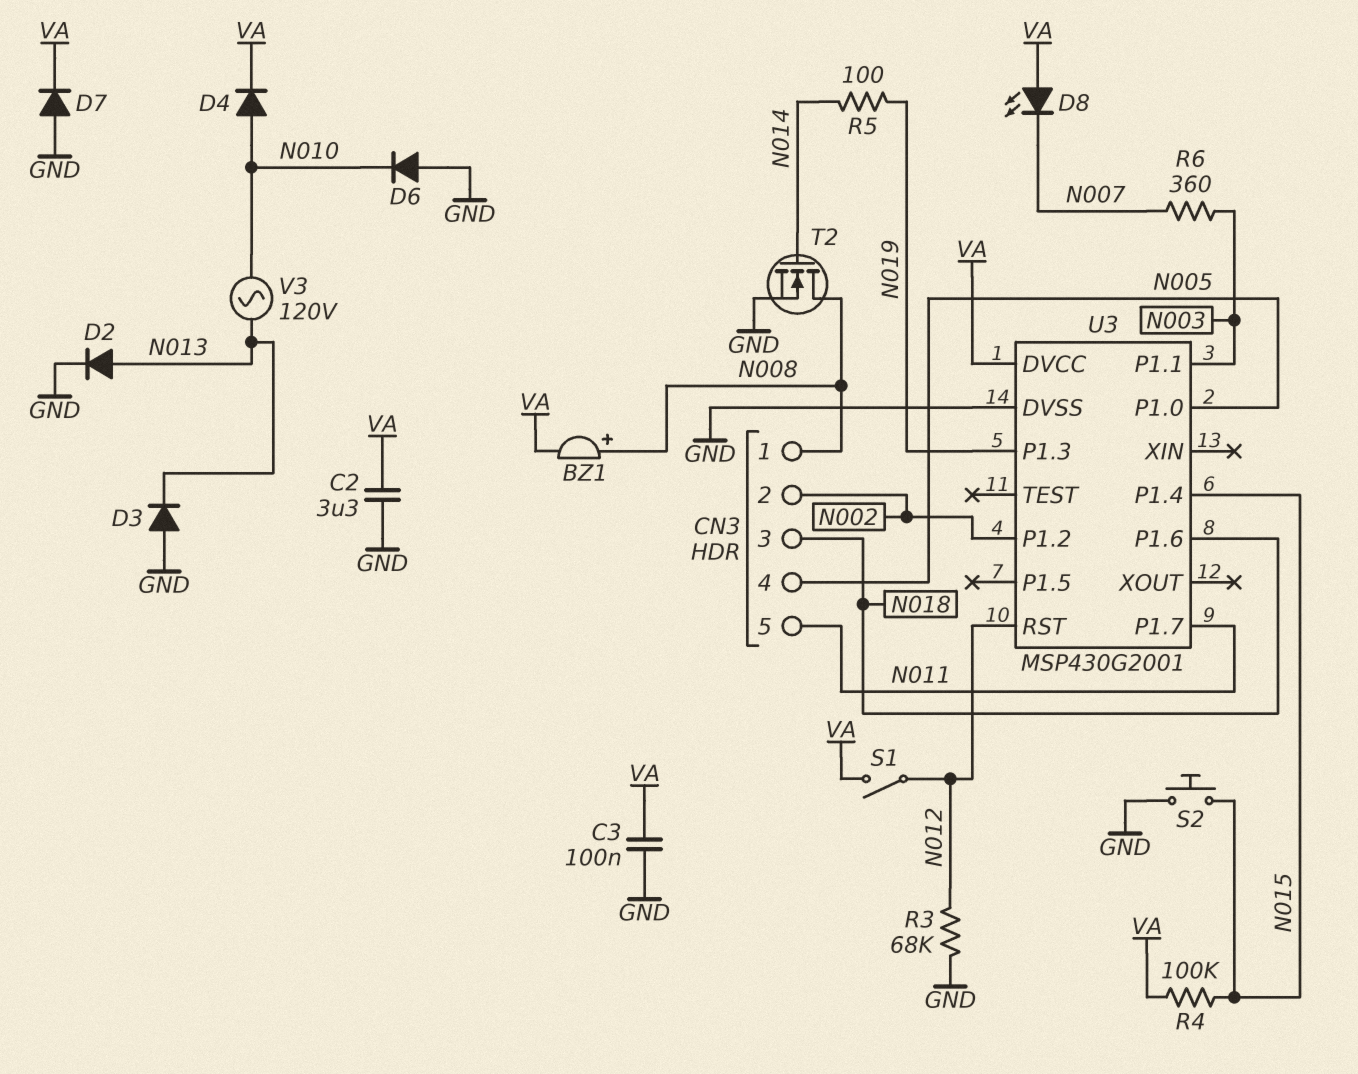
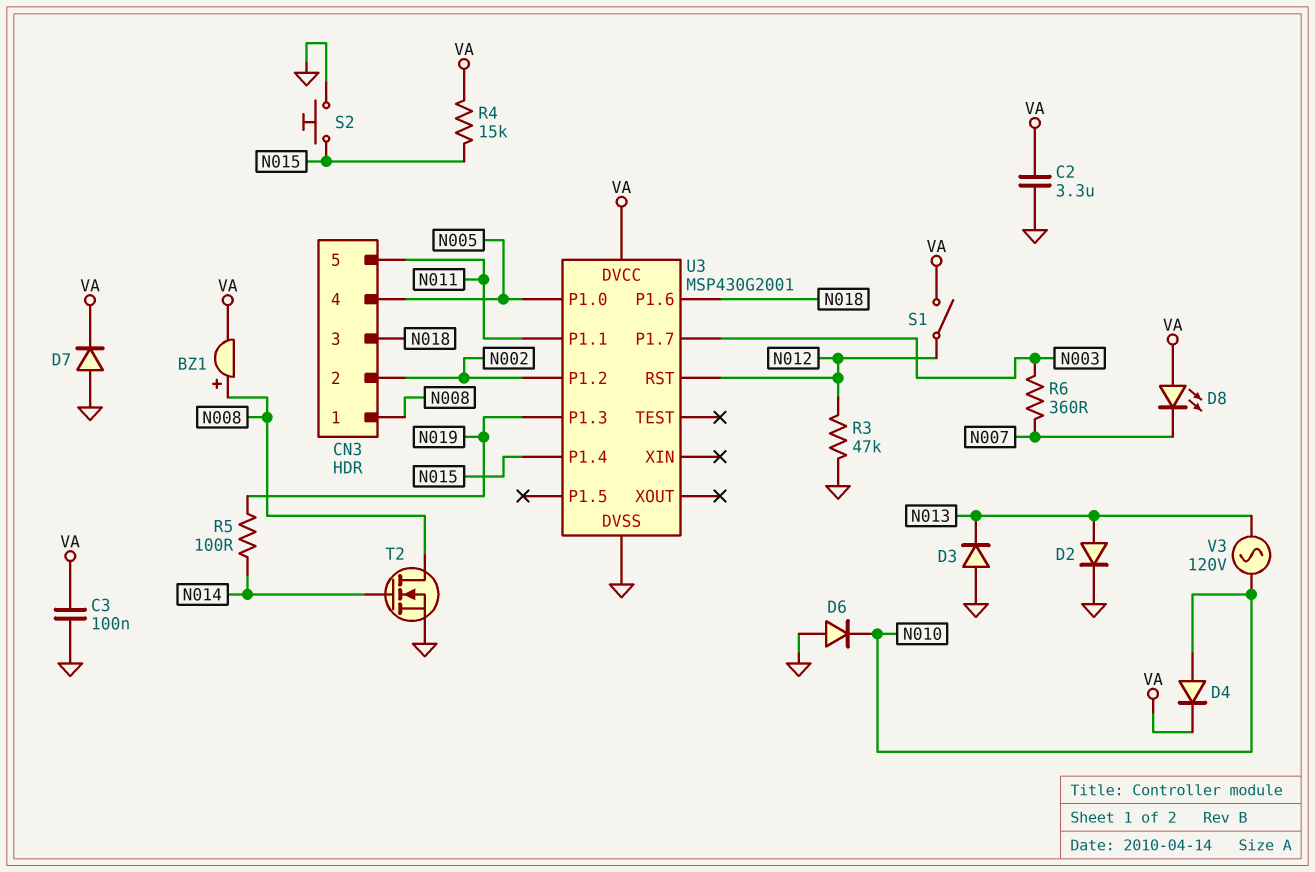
R3: 68k (GND, N012) -> 47k (GND, N012)
R4: 100k (N015, VA) -> 15k (N015, VA)
U3 pin P1.1: N003 -> N011
U3 pin P1.7: N011 -> N003

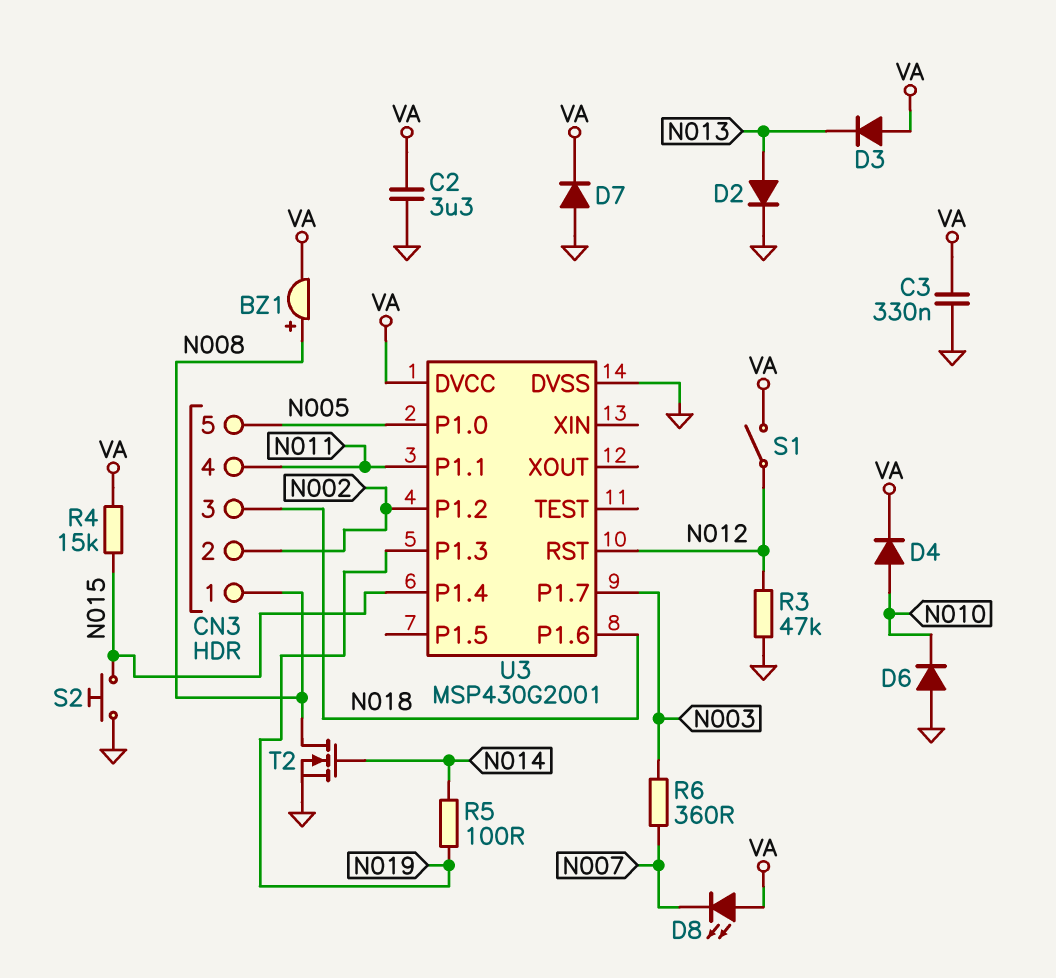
C3: 100nF (GND, VA) -> 330nF (GND, VA)
CN3 pin 4: N005 -> N011
CN3 pin 5: N011 -> N005
D3: diode (A GND, K N013) -> diode (A VA, K N013)
V3: AC 120V (N010, N013) -> none

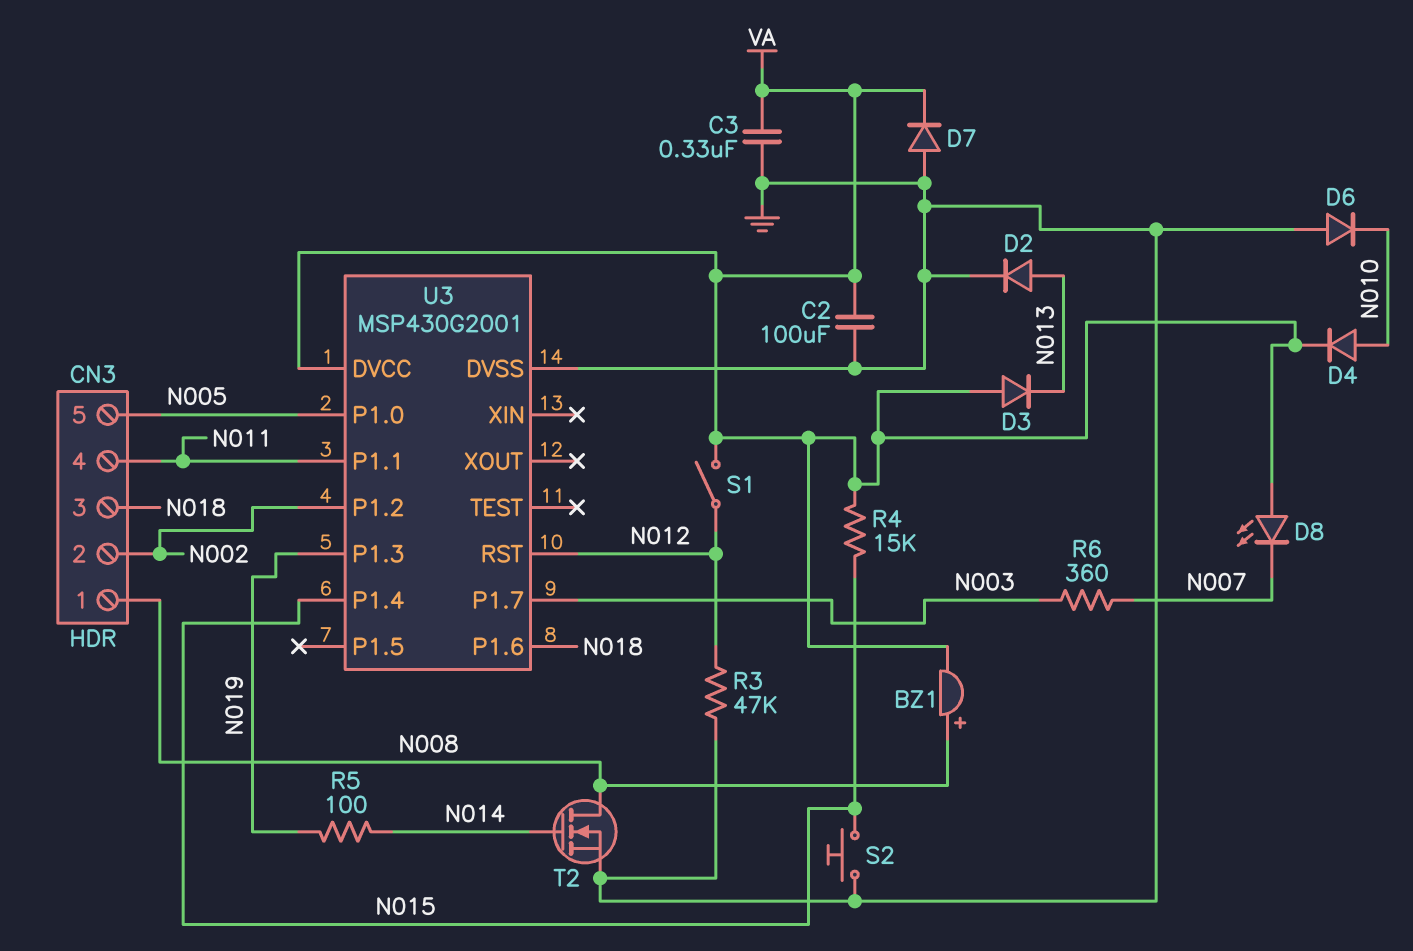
C2: 3.3uF (GND, VA) -> 100uF (GND, VA)

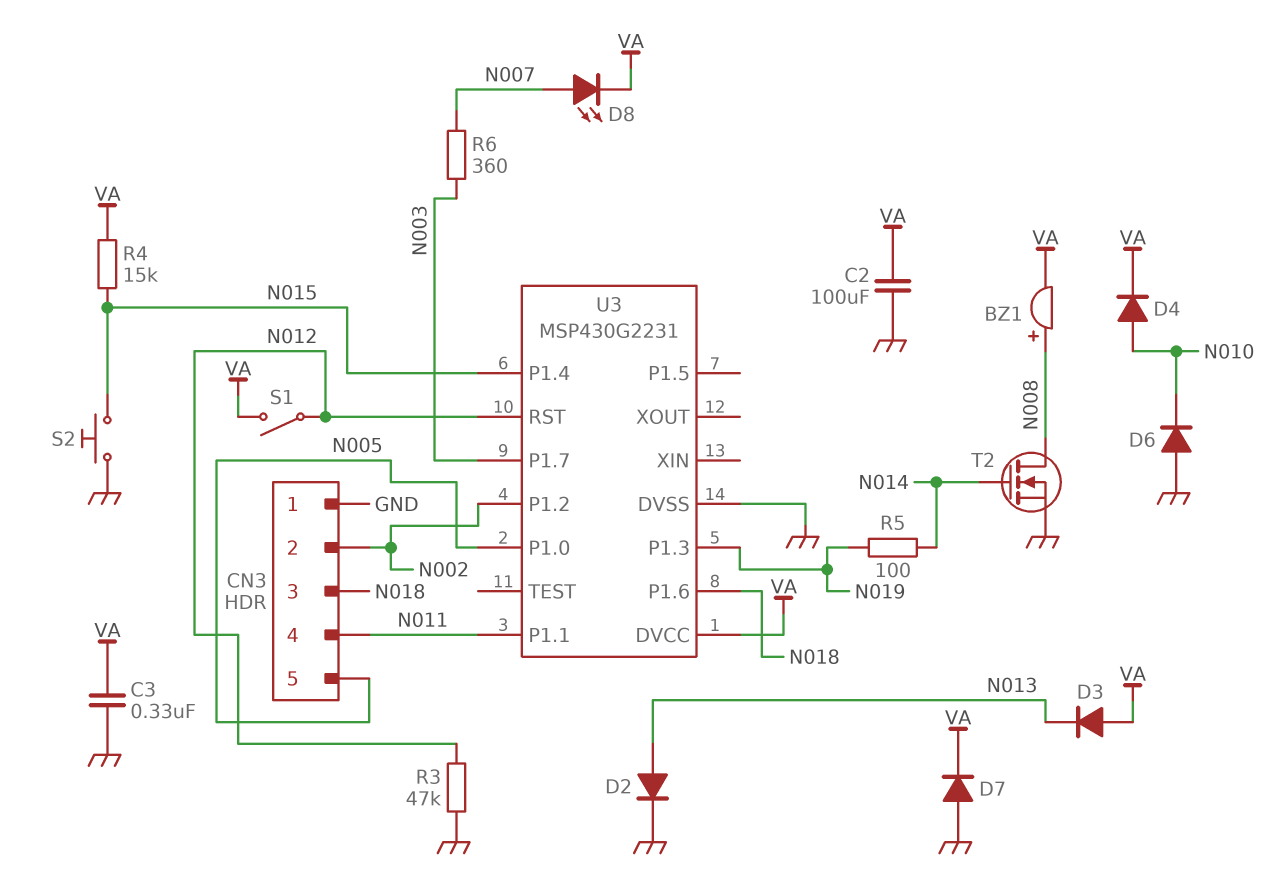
CN3 pin 1: N008 -> GND
D8: LED (A VA, K N007) -> LED (A N007, K VA)
U3: MSP430G2001 -> MSP430G2231

